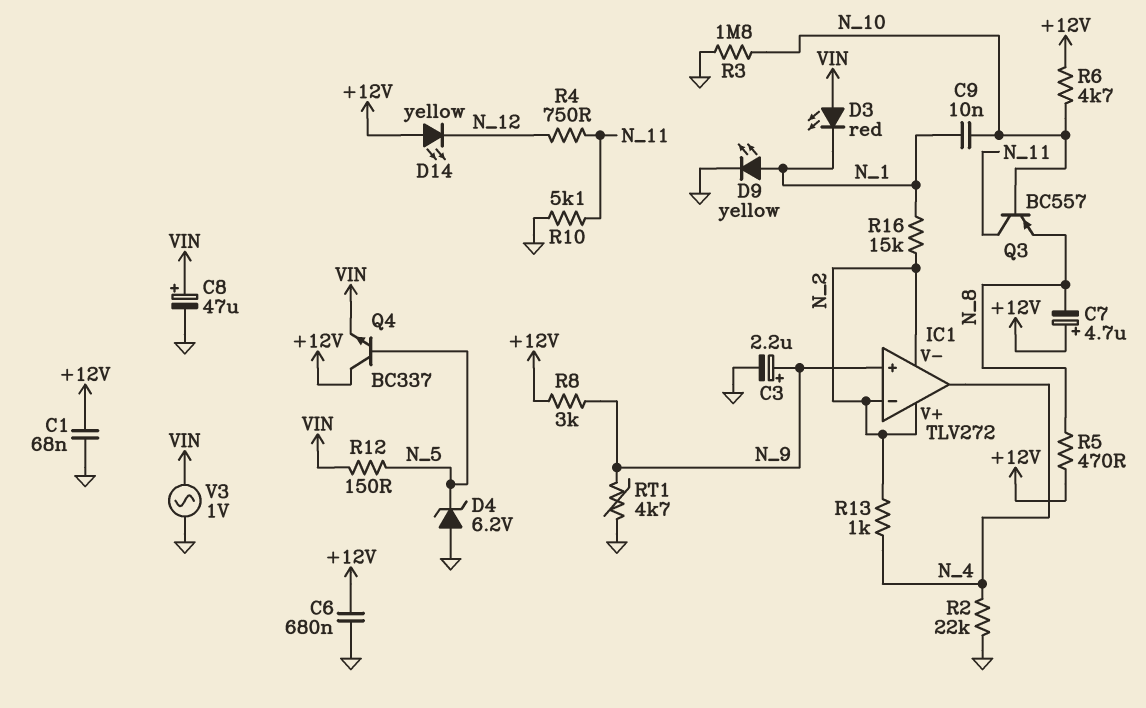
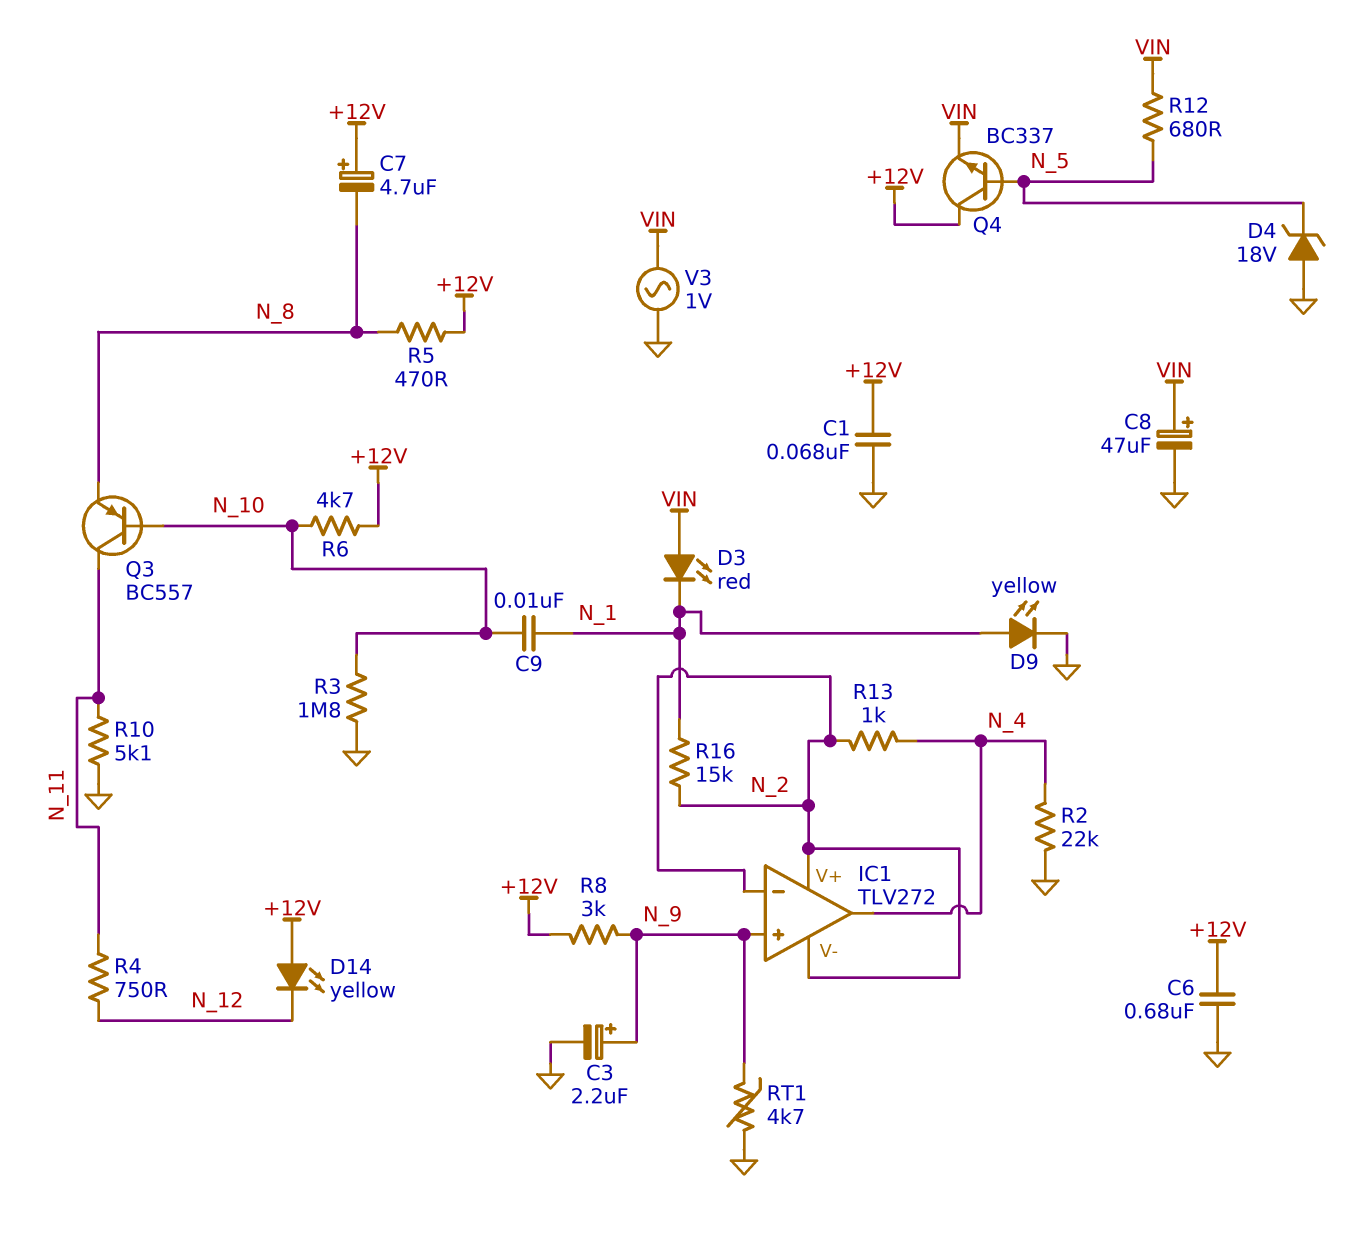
D4: zener 6.2V (A GND, K N_5) -> zener 18V (A GND, K N_5)
R12: 150 (N_5, VIN) -> 680 (N_5, VIN)

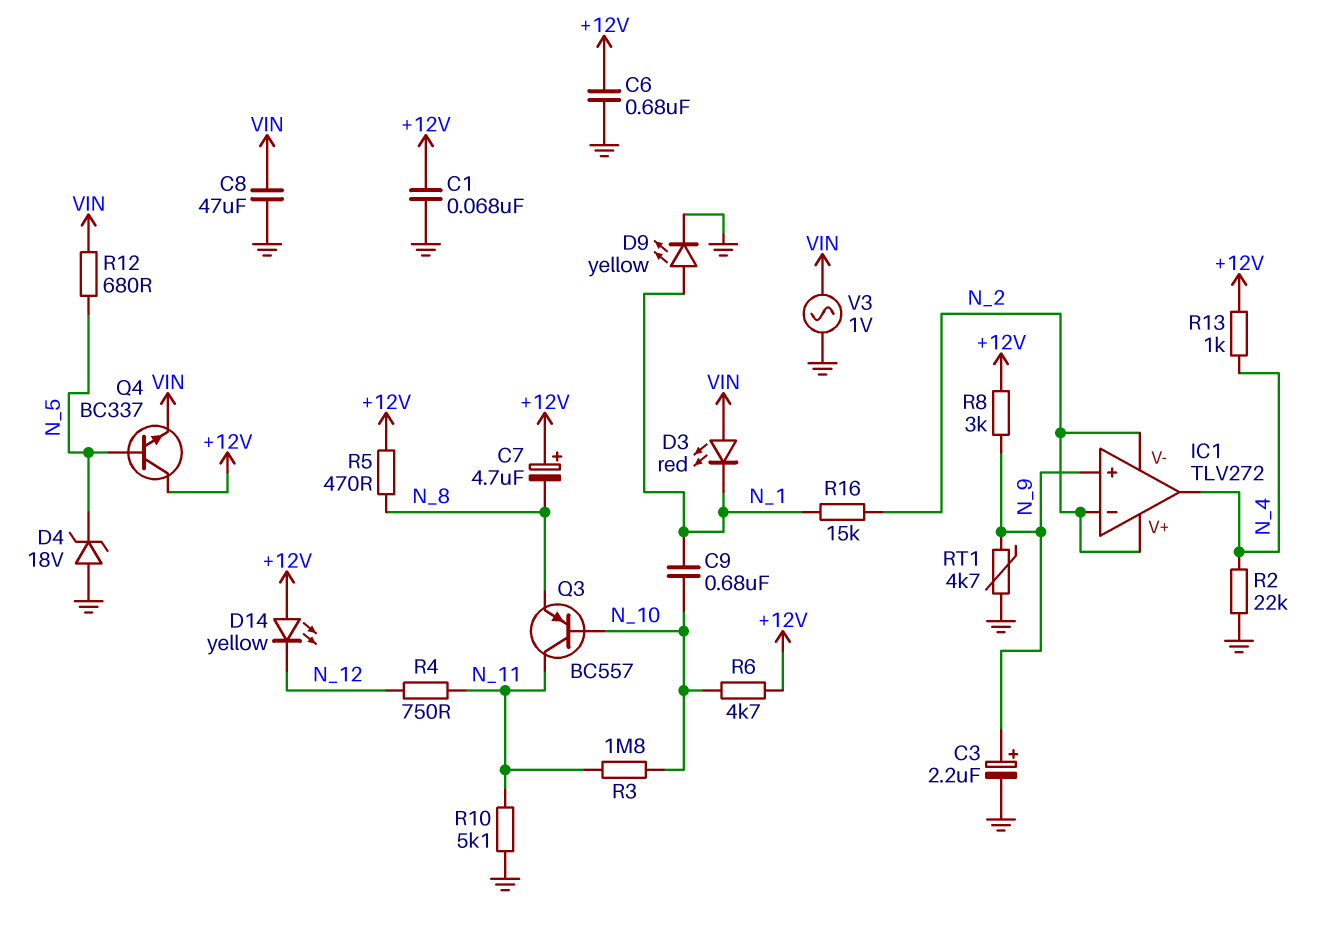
C8: 47uF (plus VIN, minus GND) -> 47uF (GND, VIN)
C9: 10nF (N_1, N_10) -> 680nF (N_1, N_10)
R3: 1.8M (GND, N_10) -> 1.8M (N_10, N_11)
R13: 1k (N_2, N_4) -> 1k (+12V, N_4)

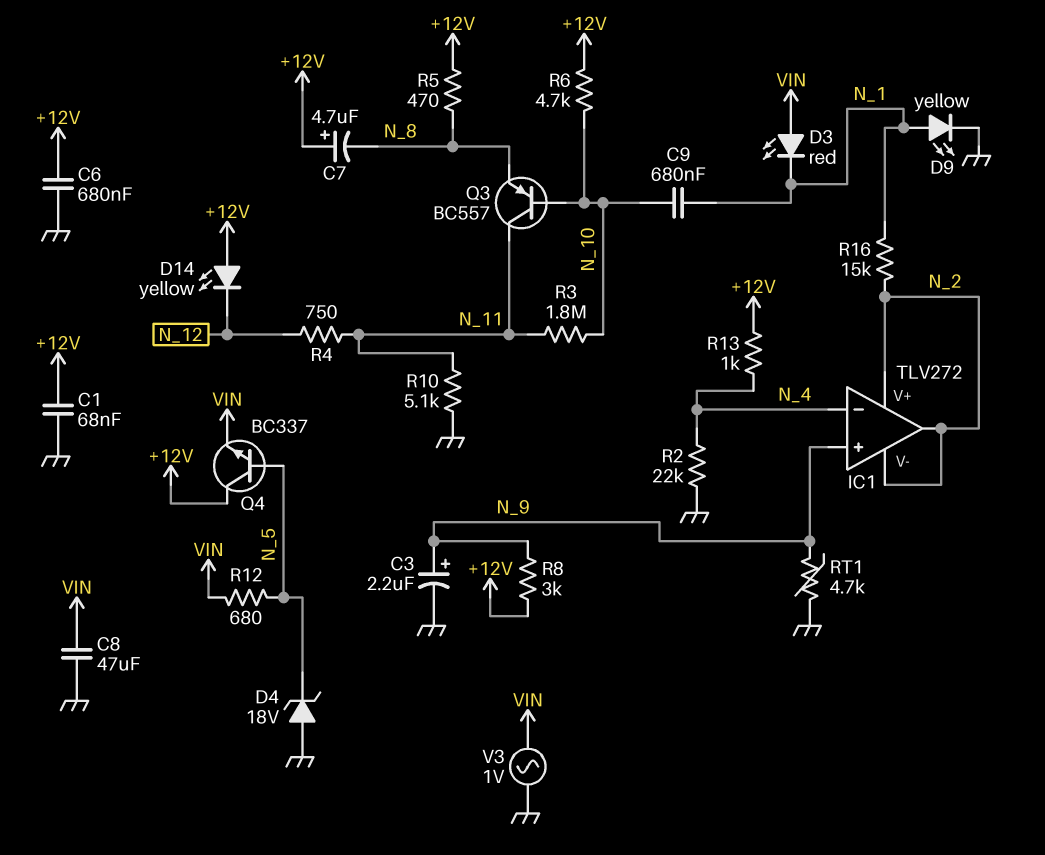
IC1 pin in-: N_2 -> N_4
IC1 pin out: N_4 -> N_2

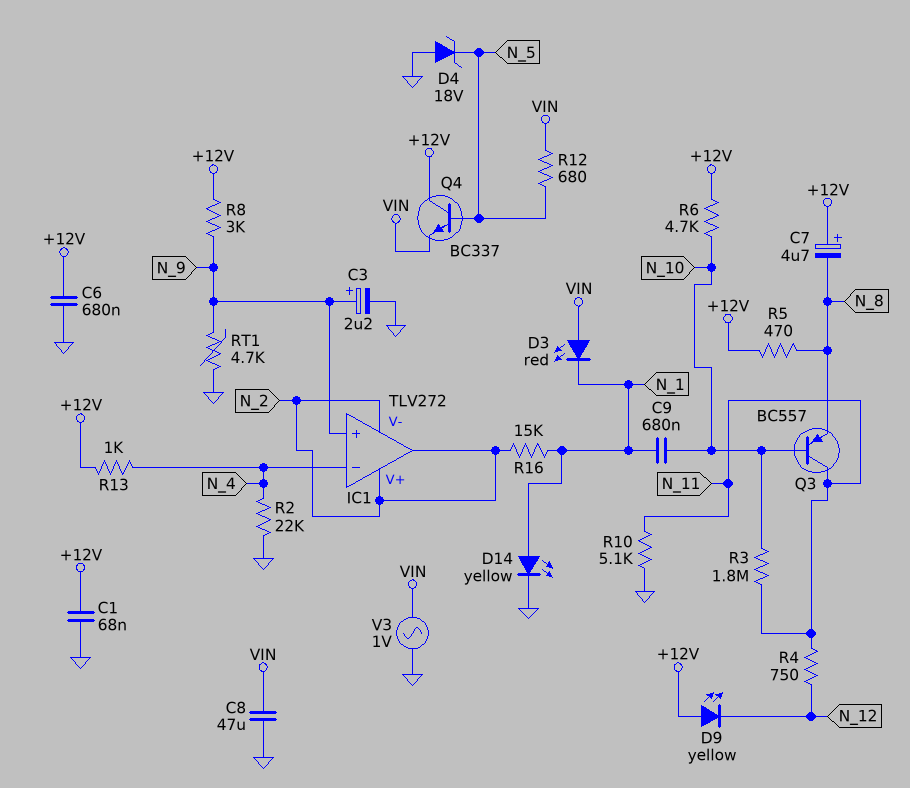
D9: LED yellow (A N_1, K GND) -> LED yellow (A +12V, K N_12)
D14: LED yellow (A +12V, K N_12) -> LED yellow (A N_1, K GND)

